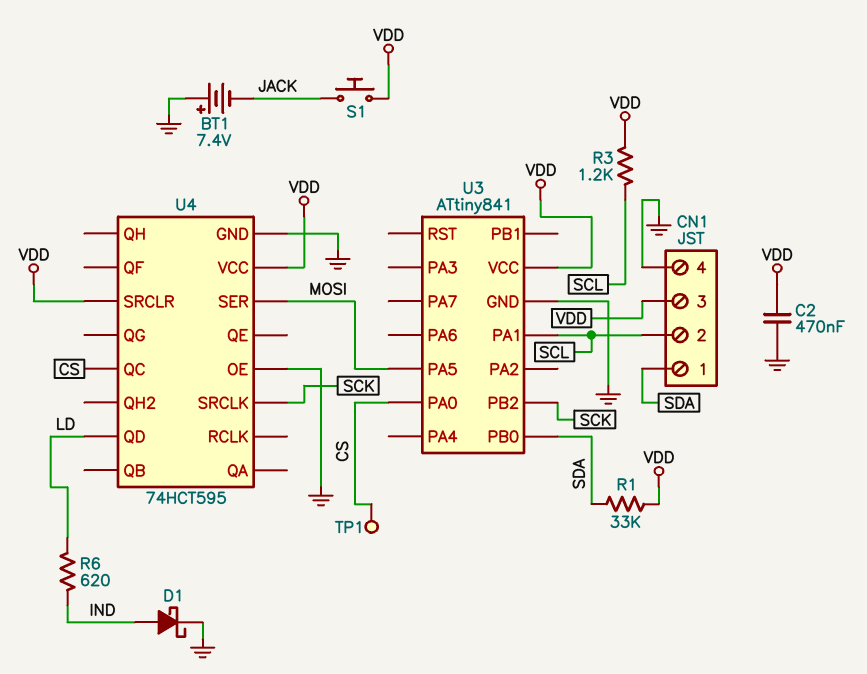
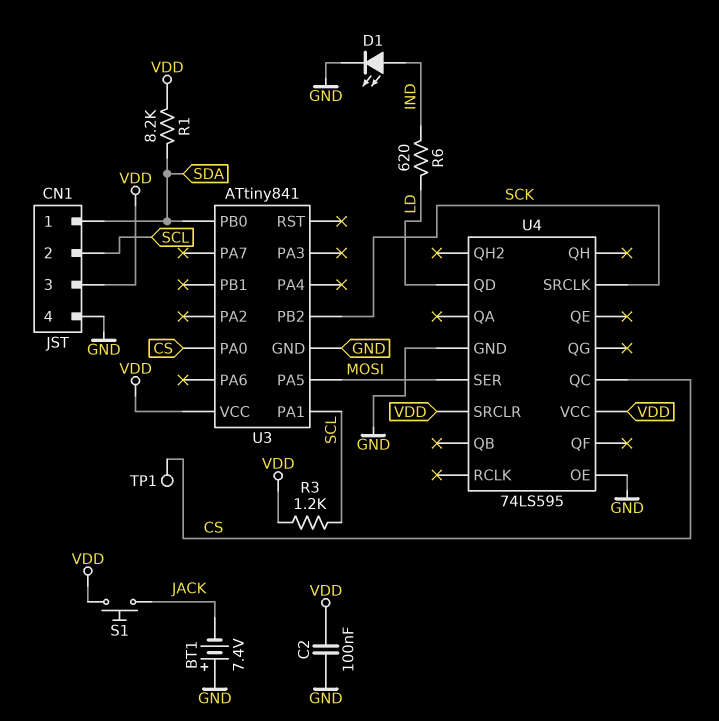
C2: 470nF (GND, VDD) -> 100nF (GND, VDD)
D1: schottky (A IND, K GND) -> LED (A IND, K GND)
R1: 33k (SDA, VDD) -> 8.2k (SDA, VDD)
U4: 74HCT595 -> 74LS595

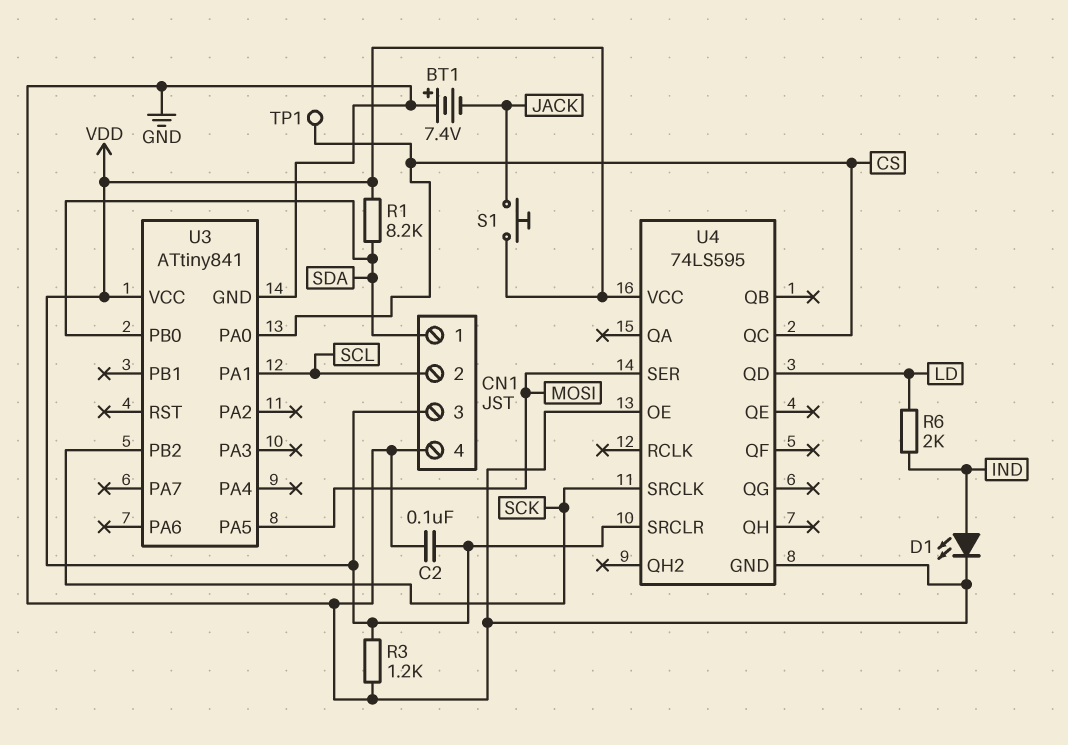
R3: 1.2k (SCL, VDD) -> 1.2k (GND, VDD)
R6: 620 (IND, LD) -> 2k (IND, LD)

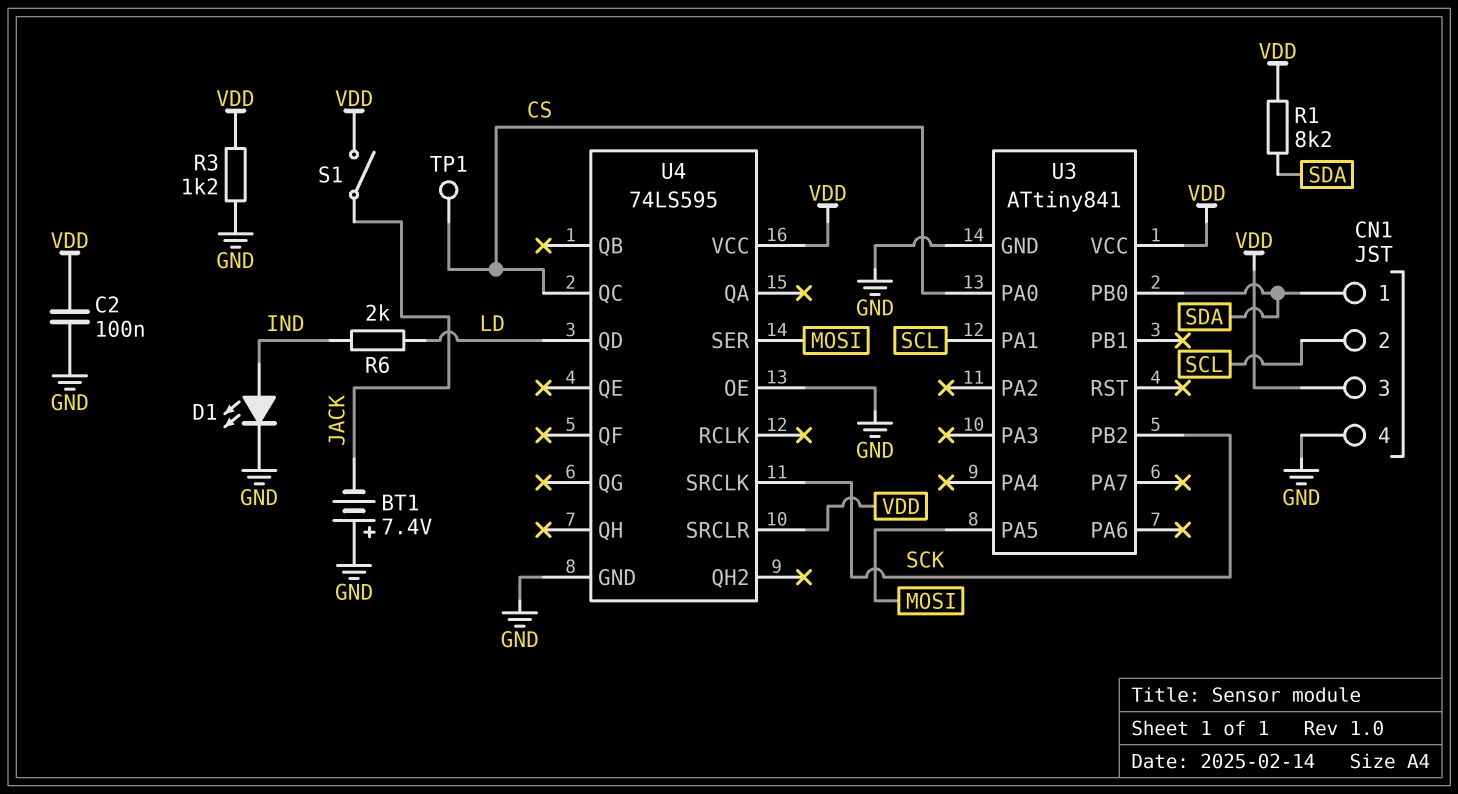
S1: button (JACK, VDD) -> switch (JACK, VDD)

